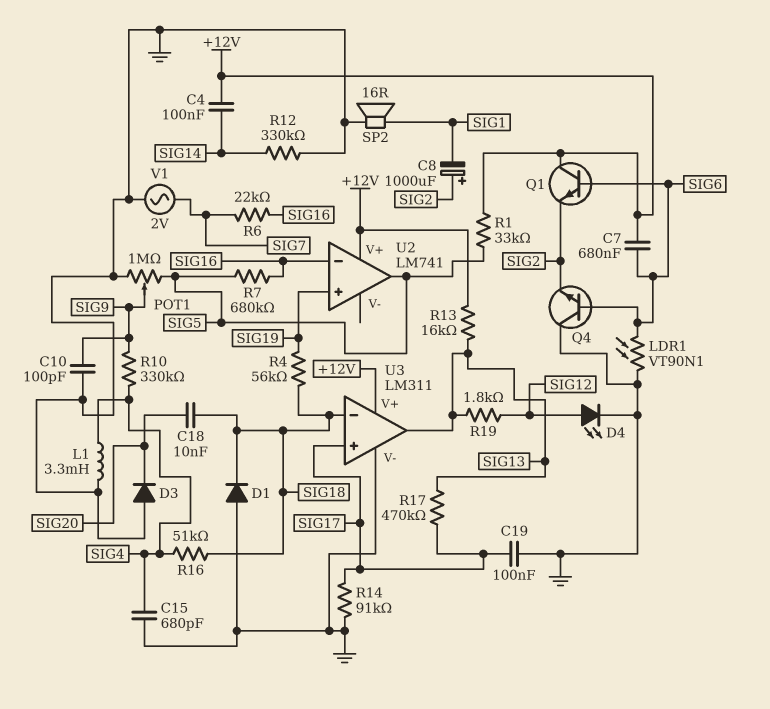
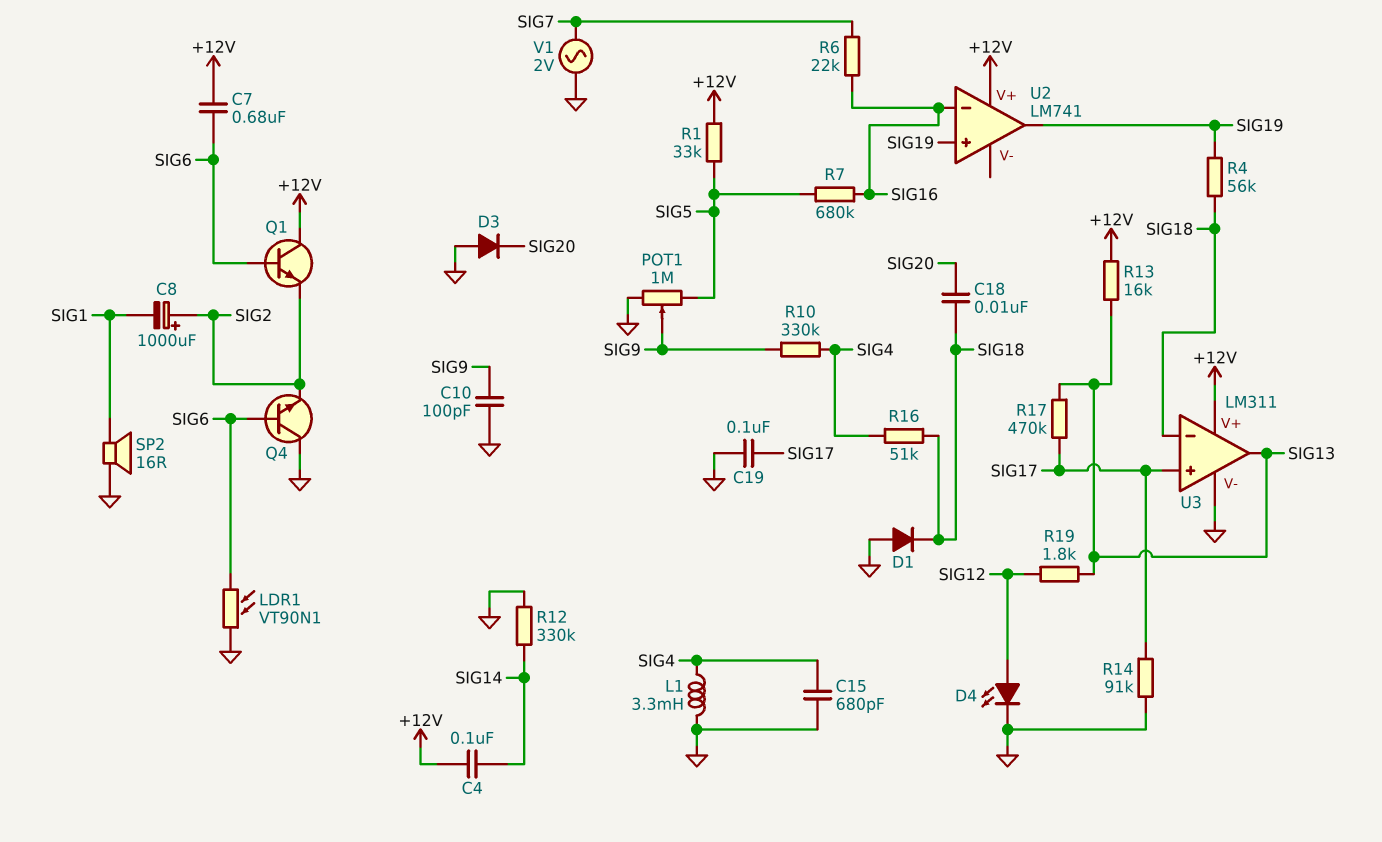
U2 pin out: SIG5 -> SIG19

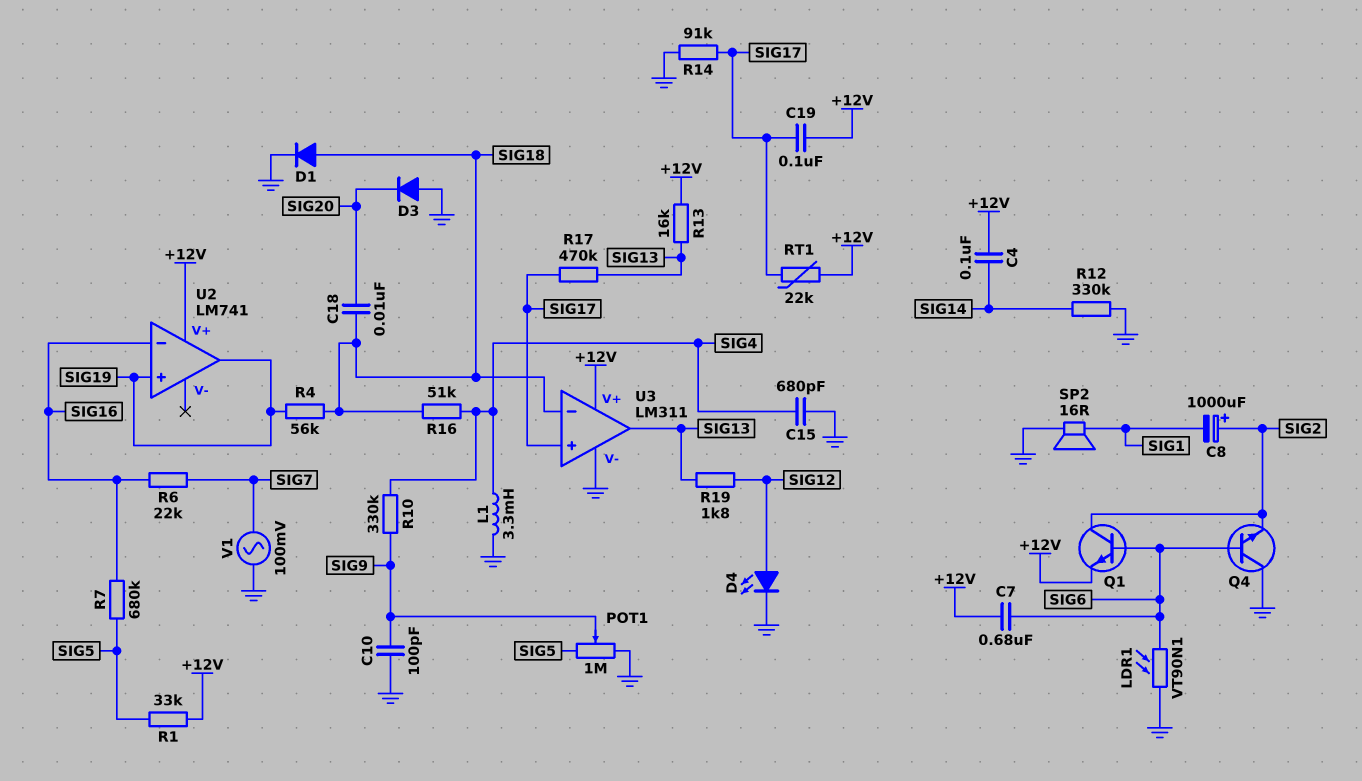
C19: 100nF (GND, SIG17) -> 100nF (+12V, SIG17)
D1: diode (A GND, K SIG18) -> diode (A SIG18, K GND)
Q1: NPN (B SIG6, C +12V, E SIG2) -> NPN (B SIG6, C SIG2, E +12V)
RT1: none -> 22k (+12V, SIG17)
V1: AC 2V (GND, SIG7) -> AC 100mV (GND, SIG7)

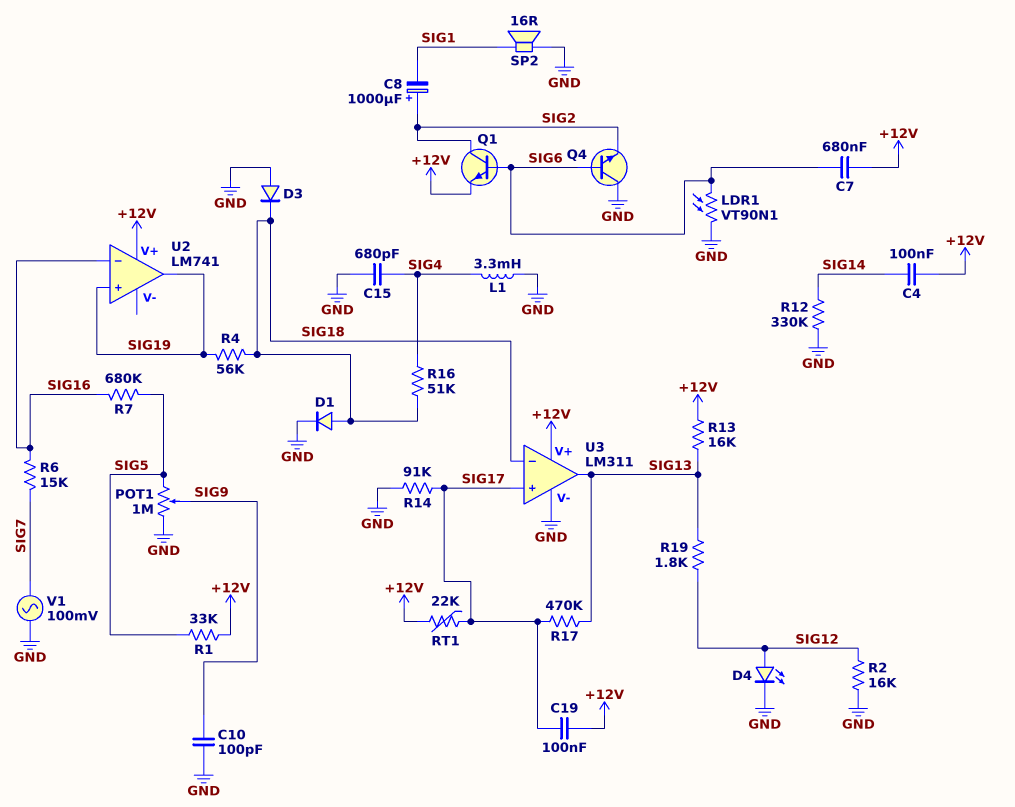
C18: 10nF (SIG18, SIG20) -> none
D3: diode (A GND, K SIG20) -> diode (A GND, K SIG18)
R2: none -> 16k (GND, SIG12)
R6: 22k (SIG7, SIG16) -> 15k (SIG7, SIG16)
R10: 330k (SIG4, SIG9) -> none

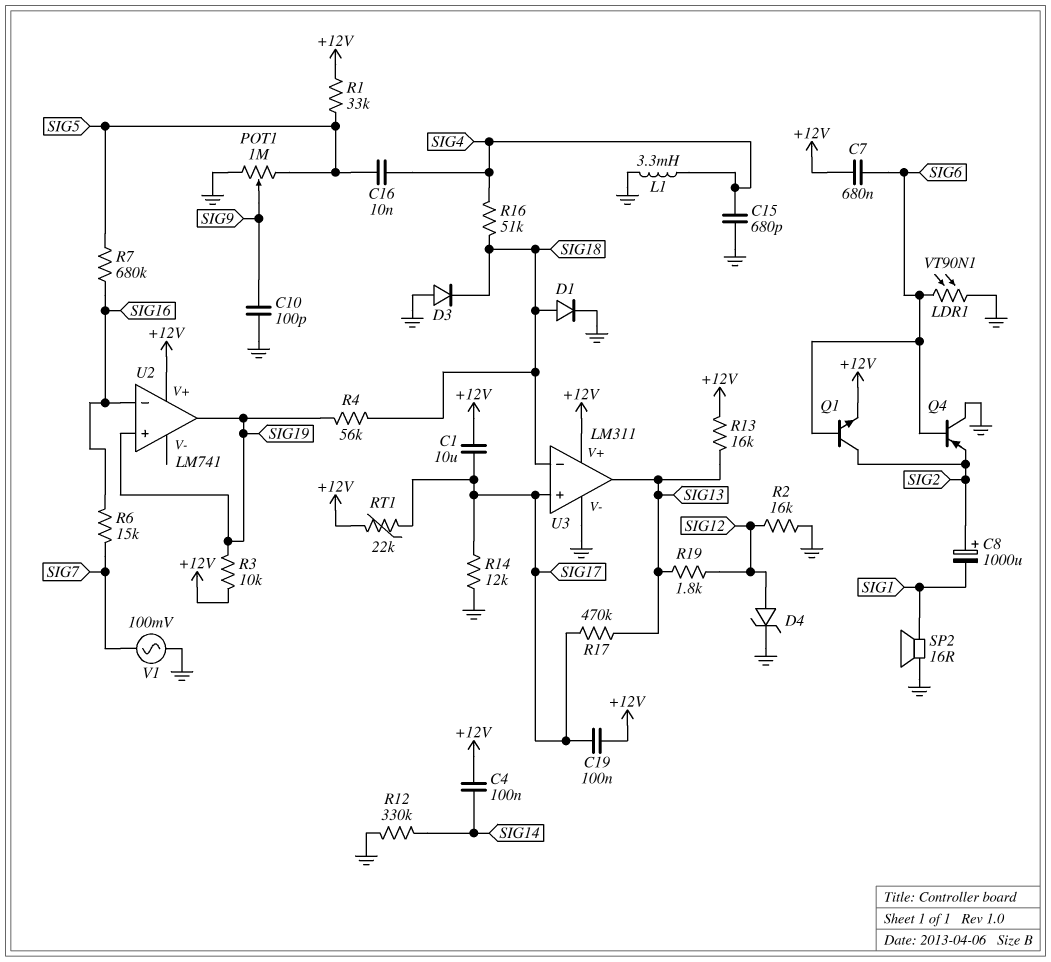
C1: none -> 10uF (+12V, SIG17)
C16: none -> 10nF (SIG4, SIG5)
D4: LED (A SIG12, K GND) -> zener (A SIG12, K GND)
Q4: NPN (B SIG6, C GND, E SIG2) -> PNP (B SIG6, C GND, E SIG2)
R3: none -> 10k (+12V, SIG19)
R14: 91k (GND, SIG17) -> 12k (GND, SIG17)

